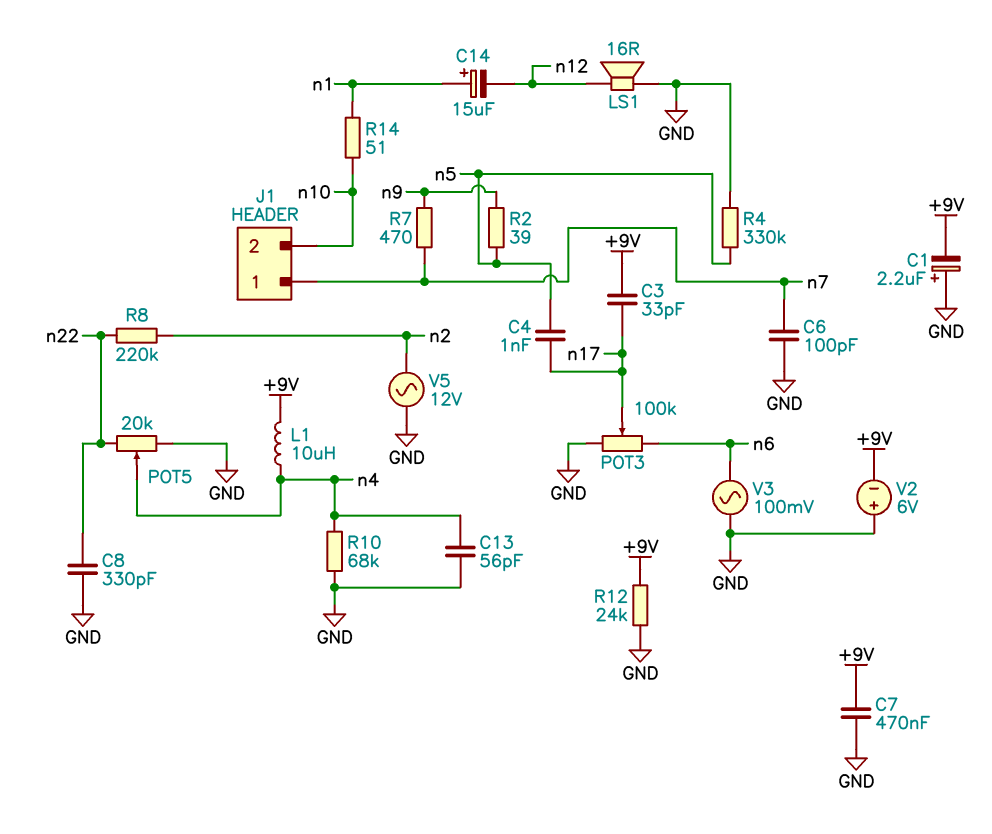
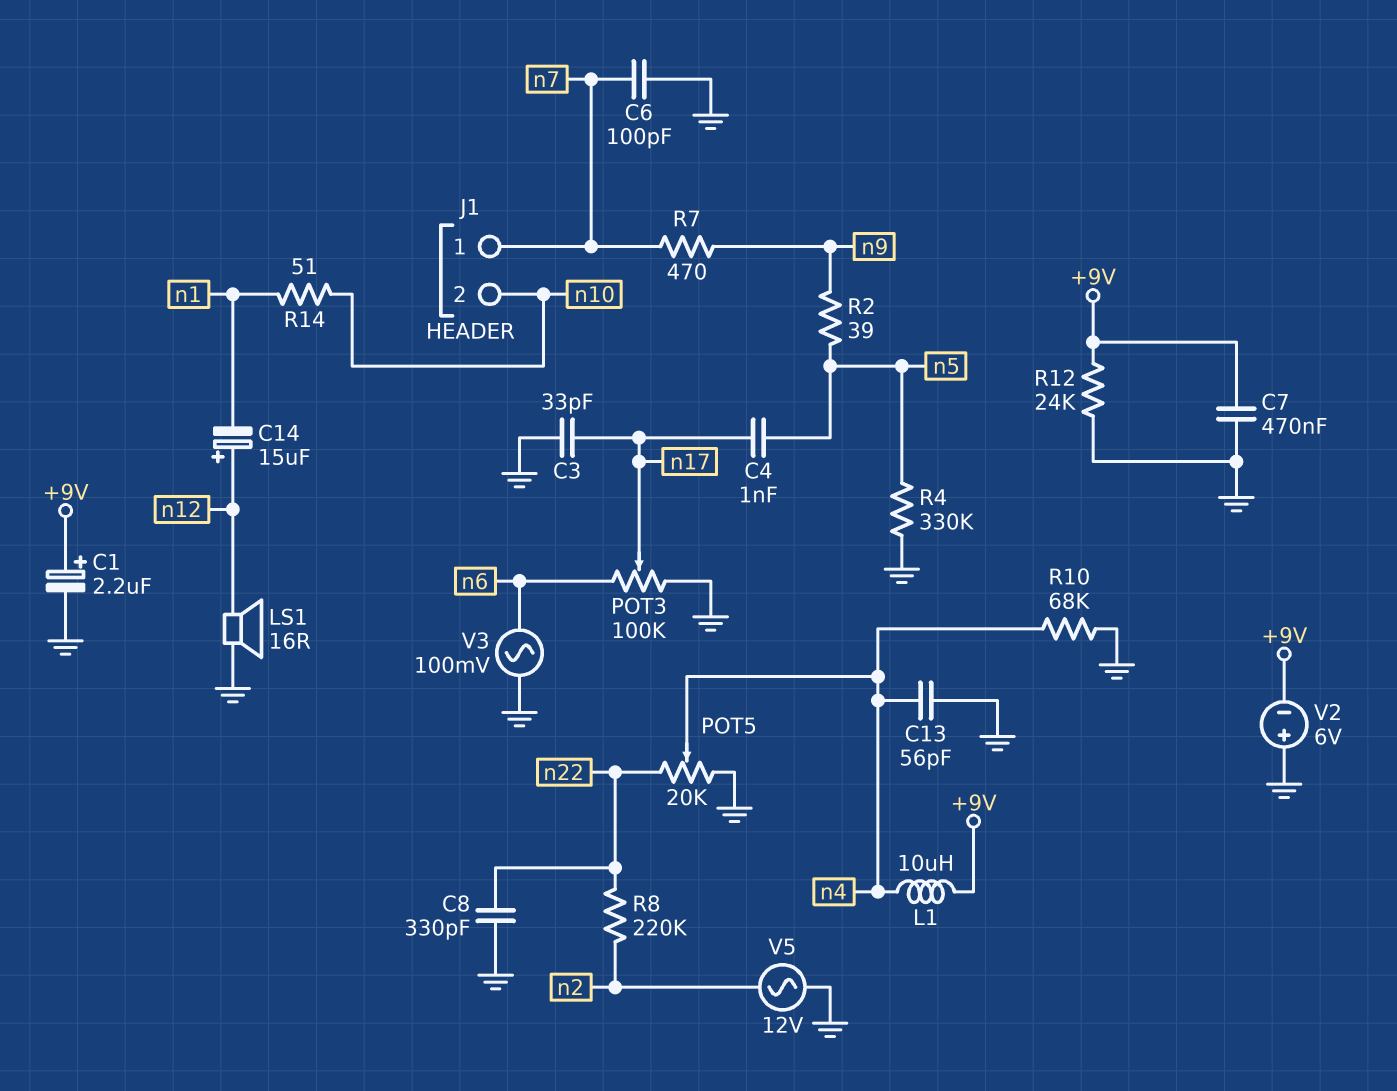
C1: 2.2uF (plus GND, minus +9V) -> 2.2uF (plus +9V, minus GND)
C3: 33pF (+9V, n17) -> 33pF (GND, n17)
C14: 15uF (plus n1, minus n12) -> 15uF (plus n12, minus n1)

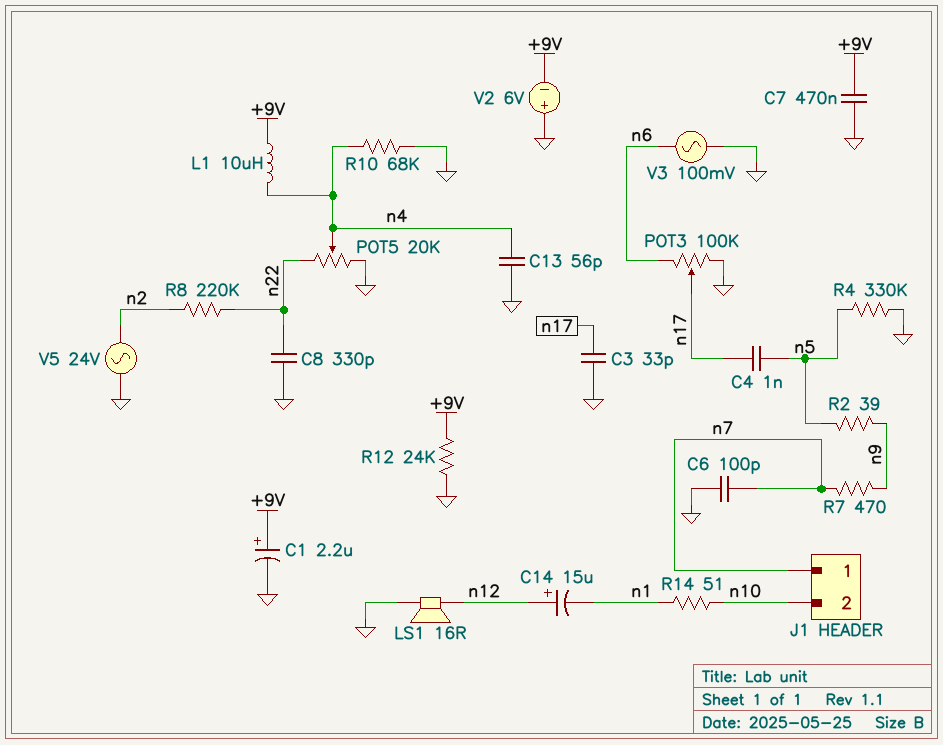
V5: AC 12V (GND, n2) -> AC 24V (GND, n2)

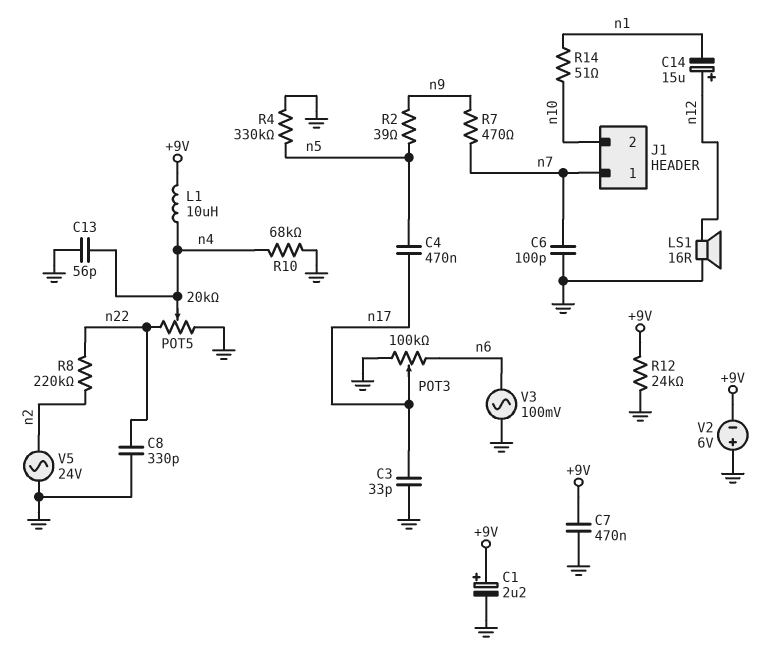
C4: 1nF (n5, n17) -> 470nF (n5, n17)

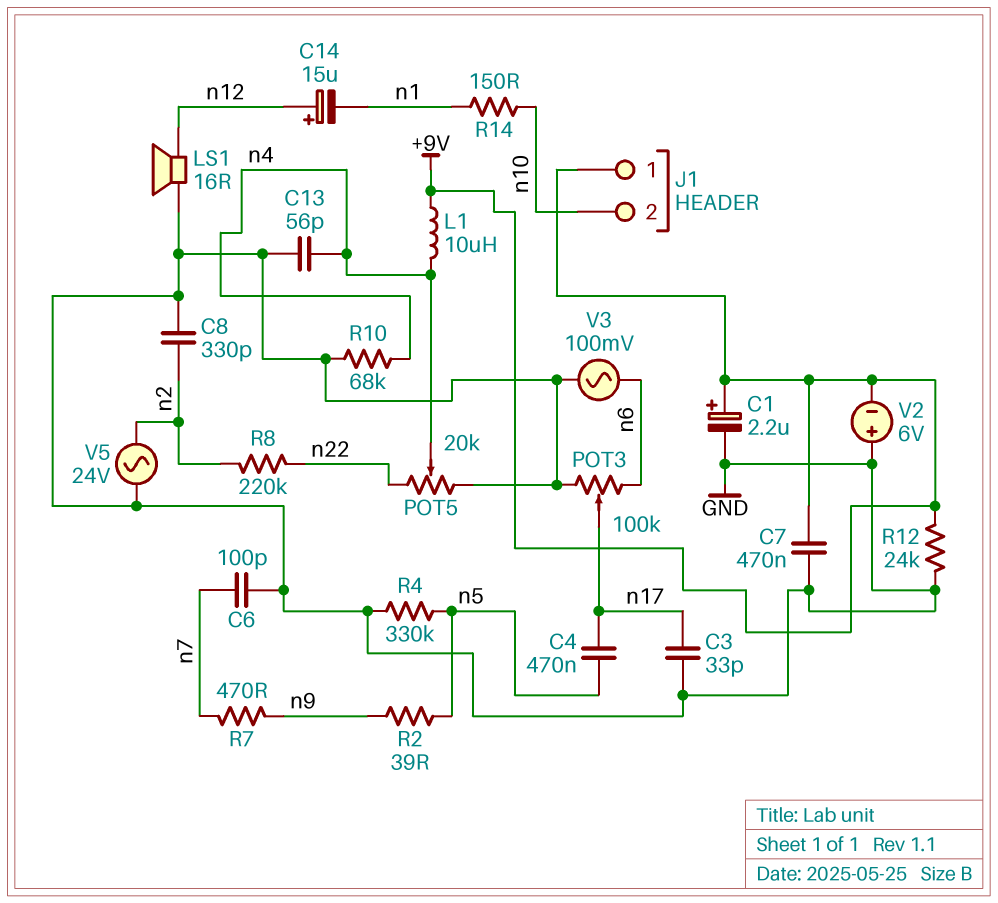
C8: 330pF (GND, n22) -> 330pF (GND, n2)
J1 pin 1: n7 -> +9V
R14: 51 (n1, n10) -> 150 (n1, n10)

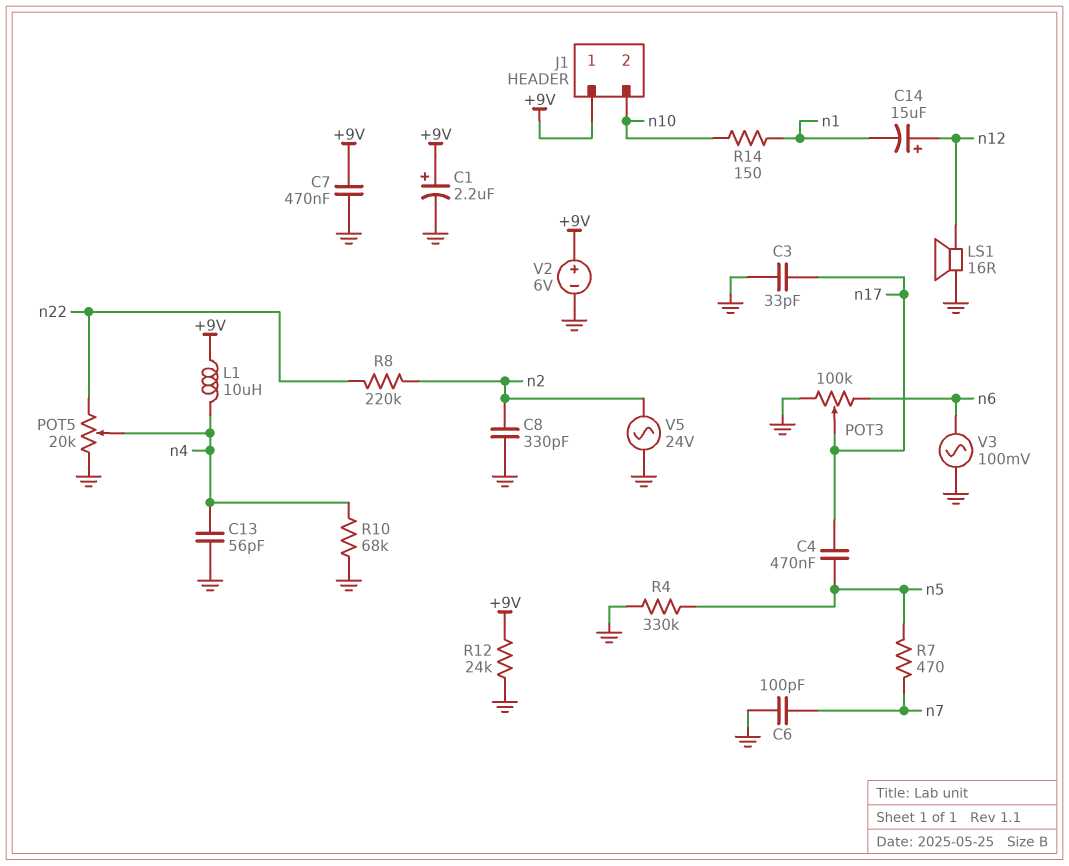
R2: 39 (n5, n9) -> none
R7: 470 (n7, n9) -> 470 (n5, n7)
V2: 6V (plus GND, minus +9V) -> 6V (plus +9V, minus GND)

